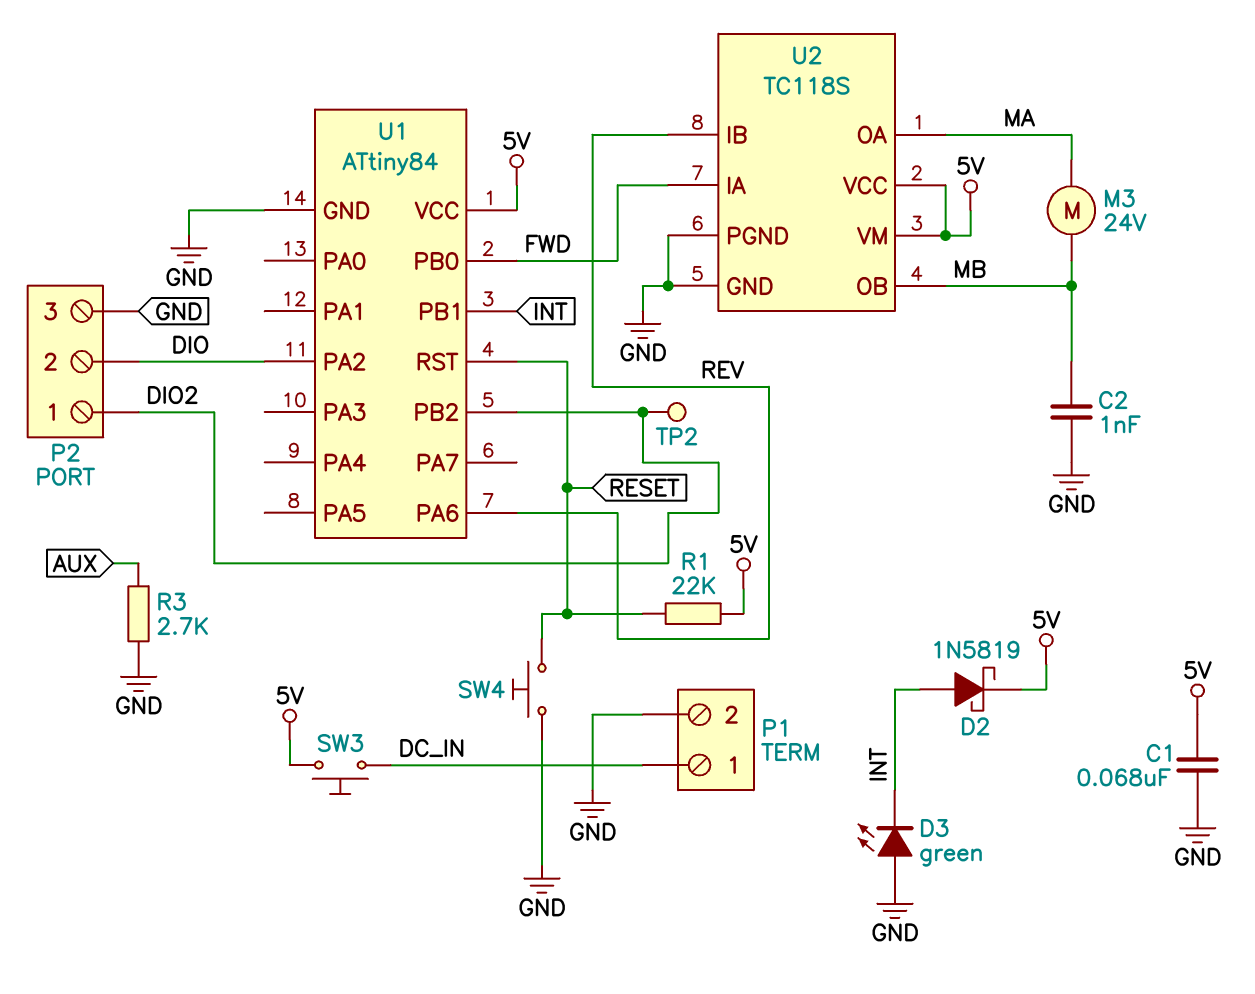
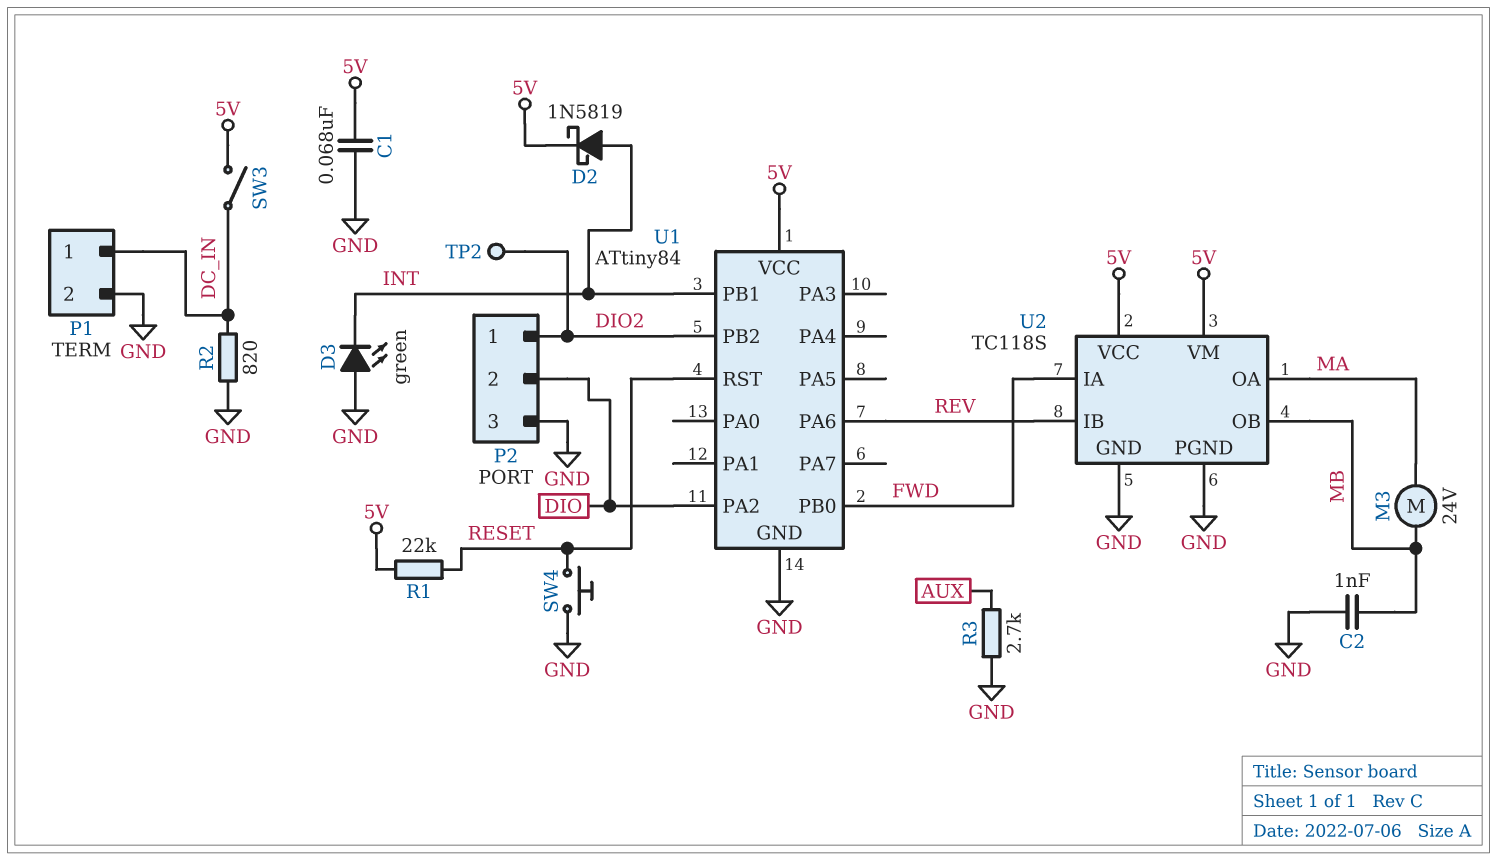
R2: none -> 820 (DC_IN, GND)
SW3: button (5V, DC_IN) -> switch (5V, DC_IN)

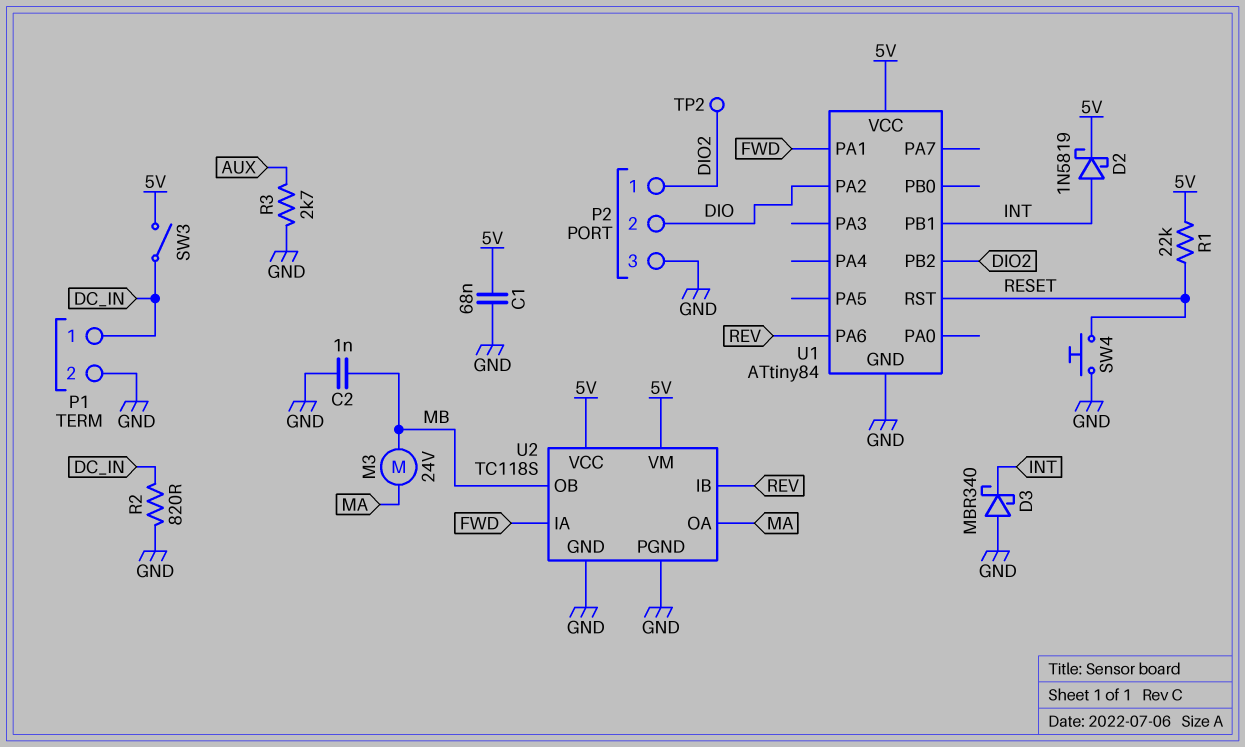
D3: LED green (A GND, K INT) -> schottky MBR340 (A GND, K INT)
U1 pin PA1: none -> FWD
U1 pin PB0: FWD -> none

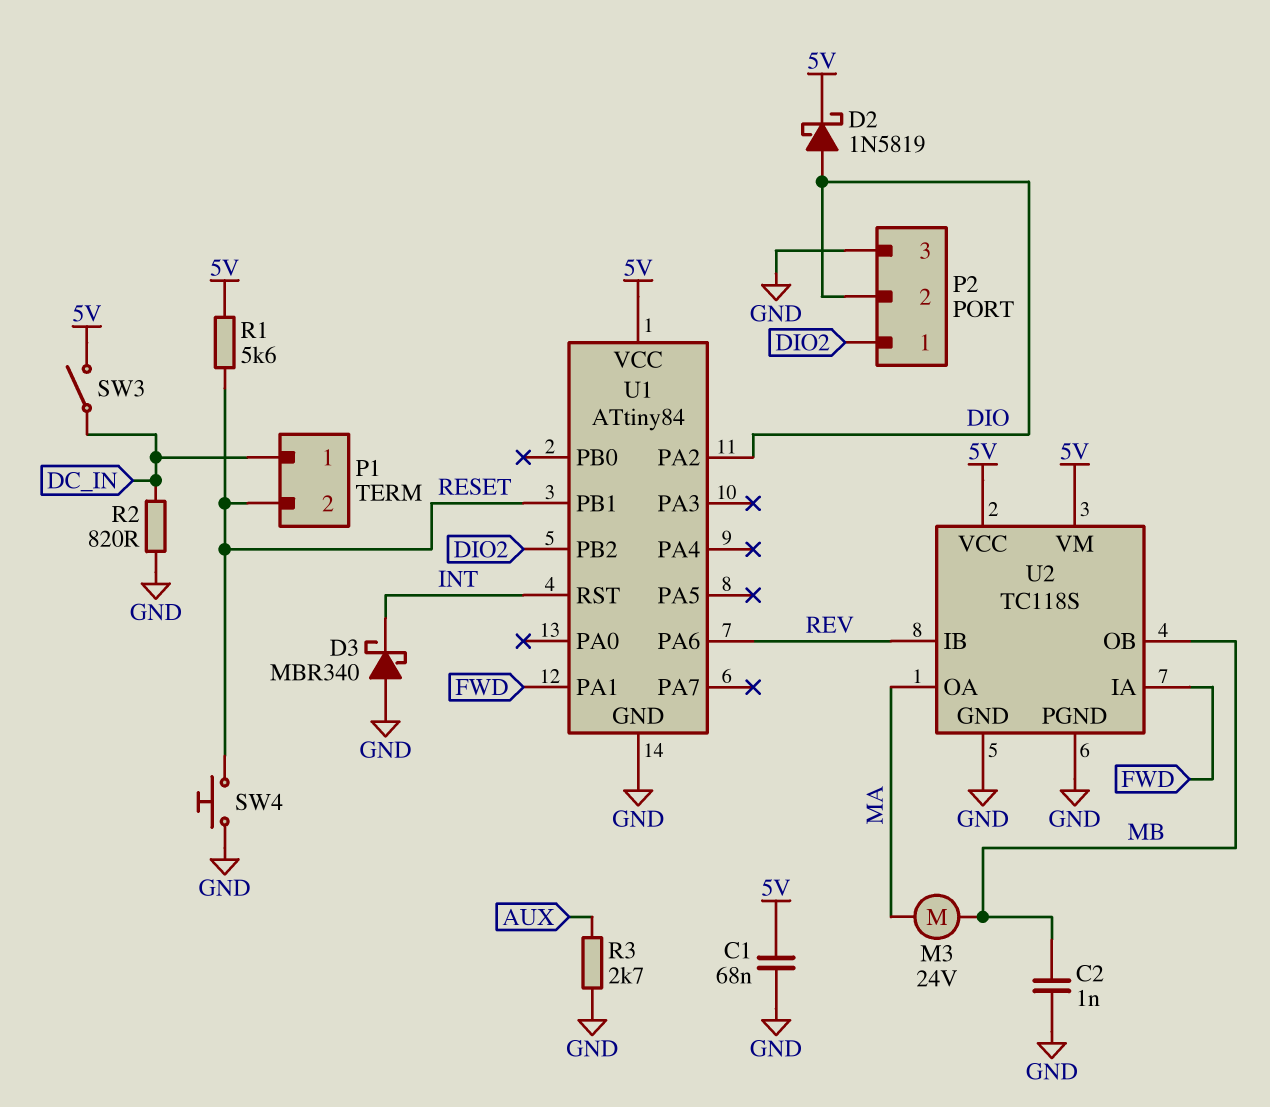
D2: schottky 1N5819 (A INT, K 5V) -> schottky 1N5819 (A DIO, K 5V)
P1 pin 2: GND -> RESET
R1: 22k (5V, RESET) -> 5.6k (5V, RESET)
TP2: test point (DIO2) -> none
U1 pin PB1: INT -> RESET
U1 pin RST: RESET -> INT

